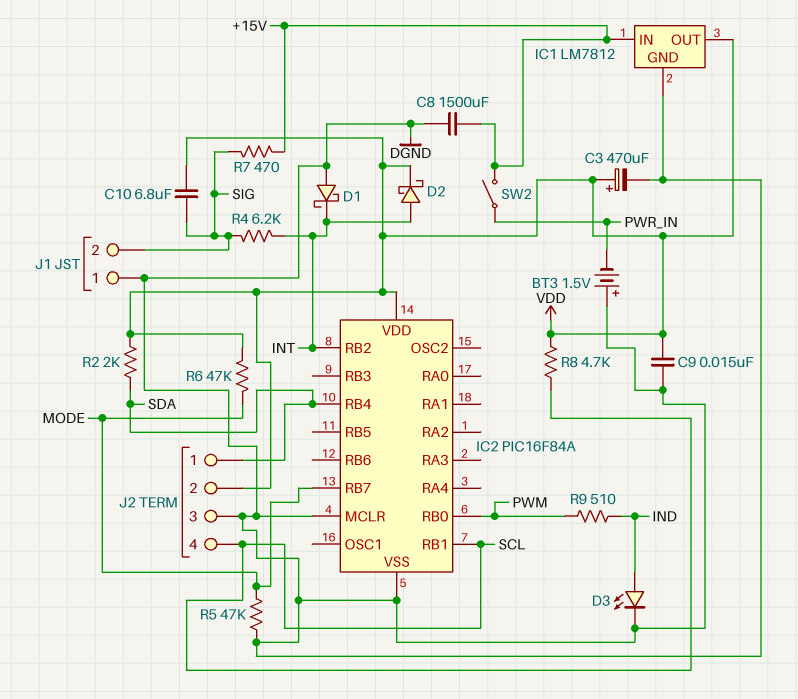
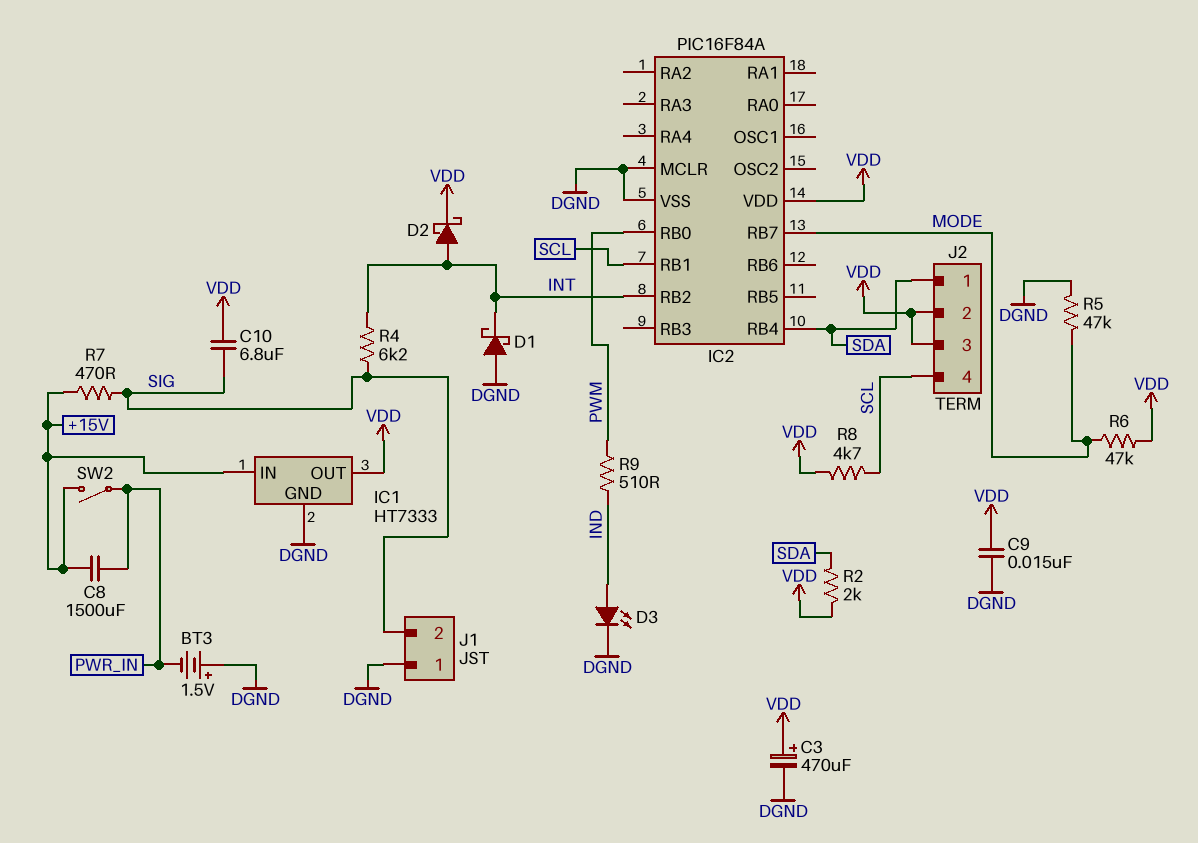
C8: 1500uF (+15V, DGND) -> 1500uF (+15V, PWR_IN)
IC1: LM7812 -> HT7333
J2 pin 3: DGND -> VDD

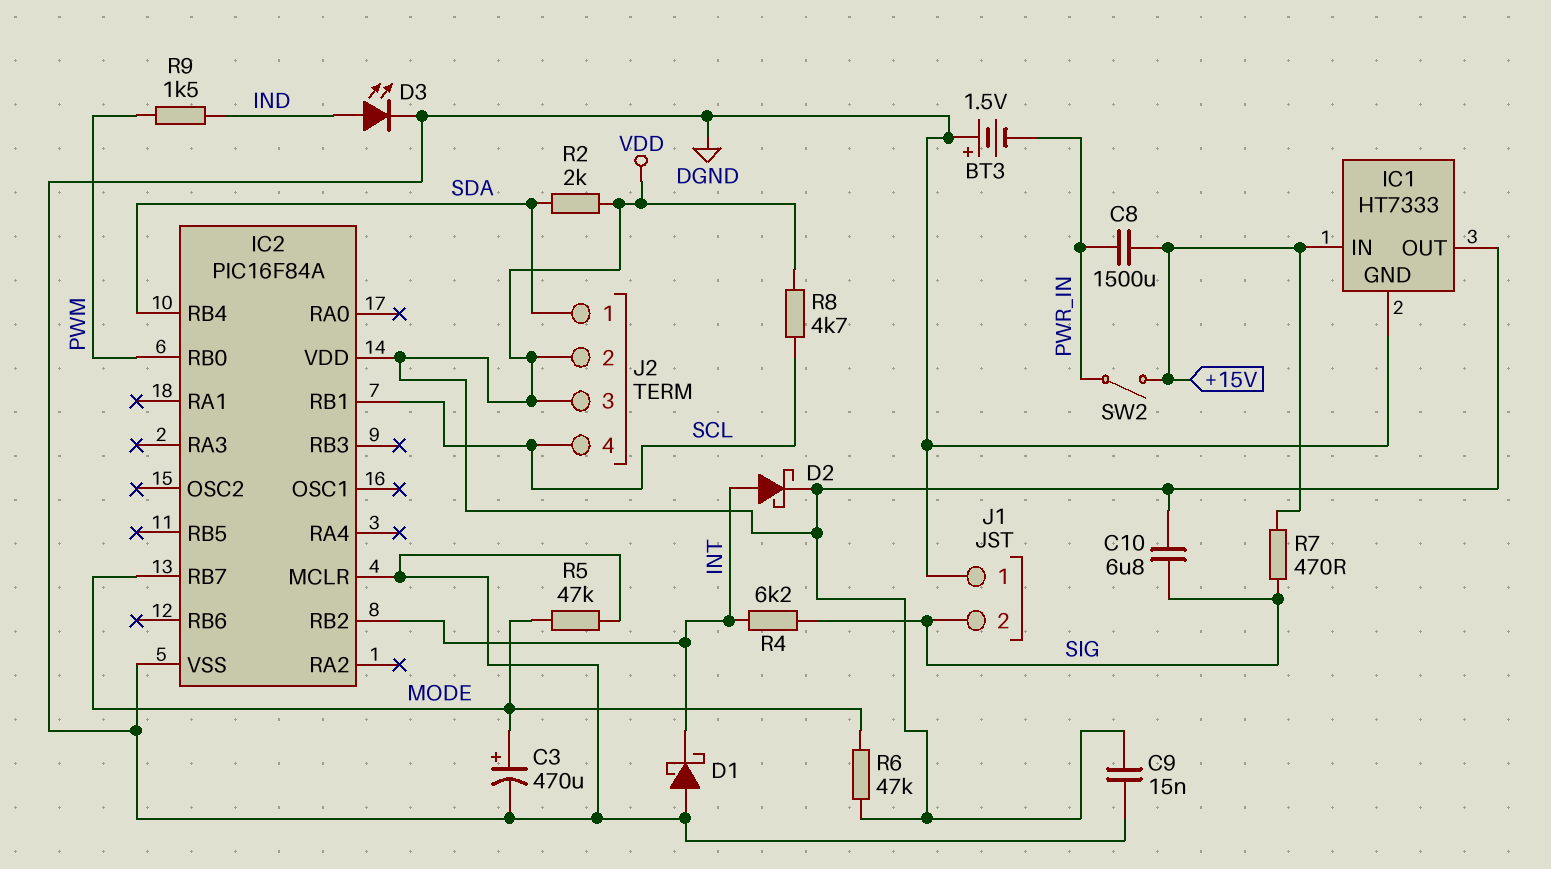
C3: 470uF (plus VDD, minus DGND) -> 470uF (plus MODE, minus DGND)
R9: 510 (IND, PWM) -> 1.5k (IND, PWM)

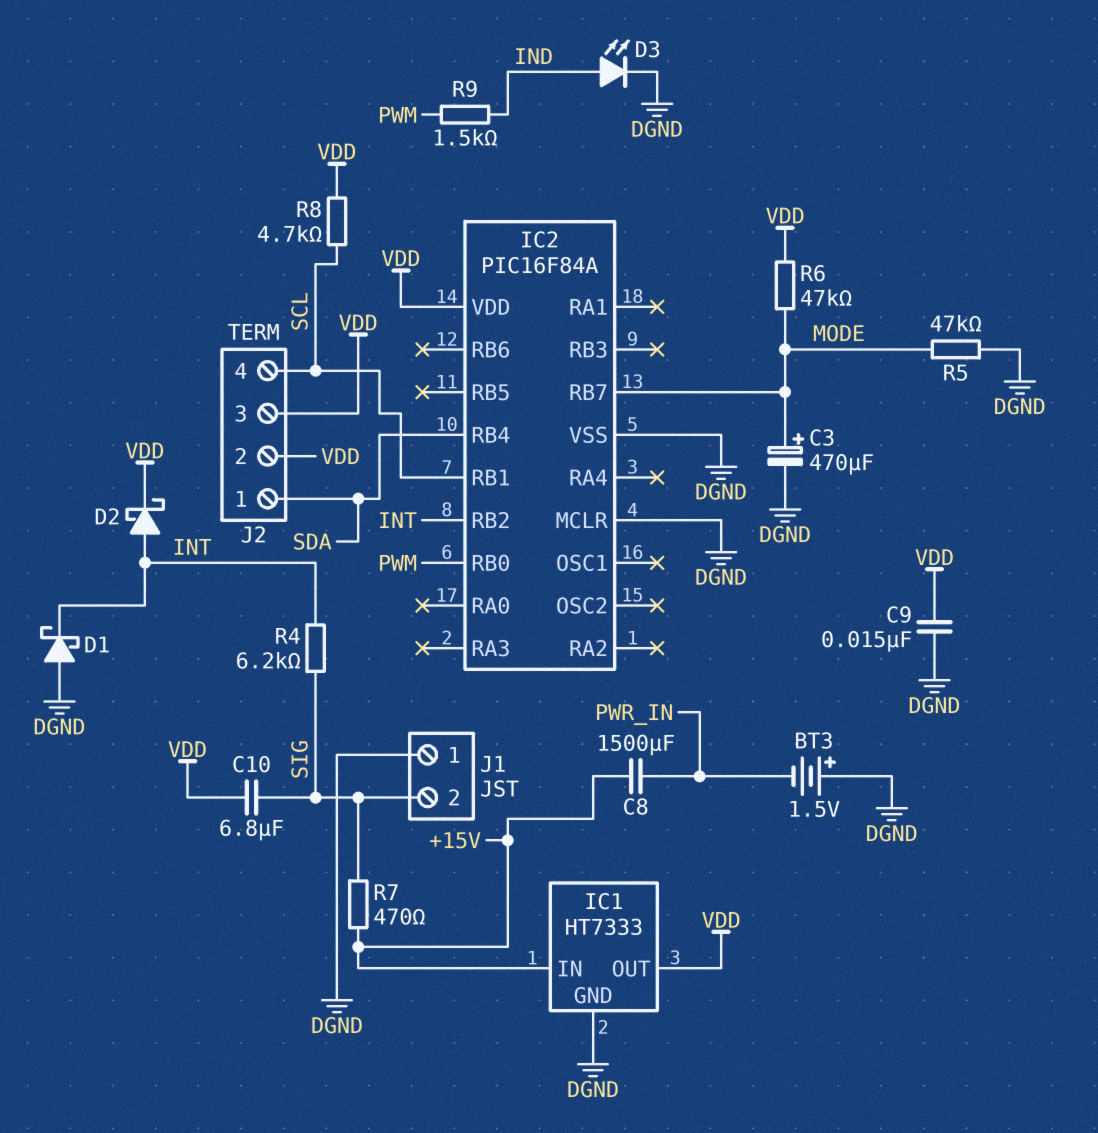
R2: 2k (SDA, VDD) -> none
SW2: switch (+15V, PWR_IN) -> none

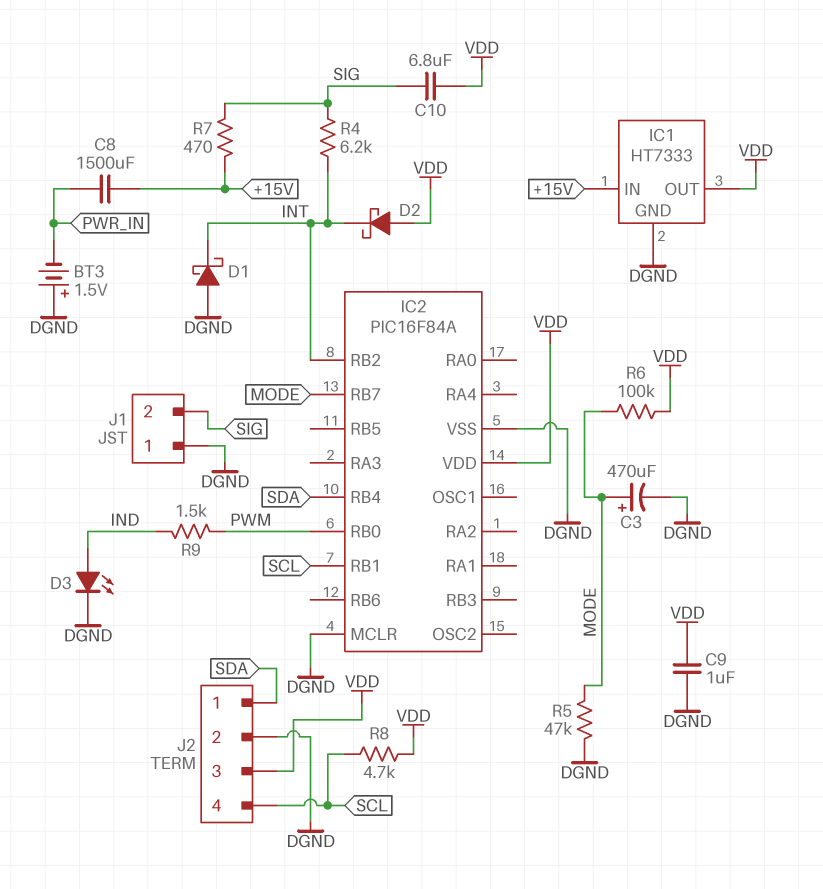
C9: 15nF (DGND, VDD) -> 1uF (DGND, VDD)
D2: schottky (A INT, K VDD) -> schottky (A VDD, K INT)
J2 pin 2: VDD -> DGND
R6: 47k (MODE, VDD) -> 100k (MODE, VDD)

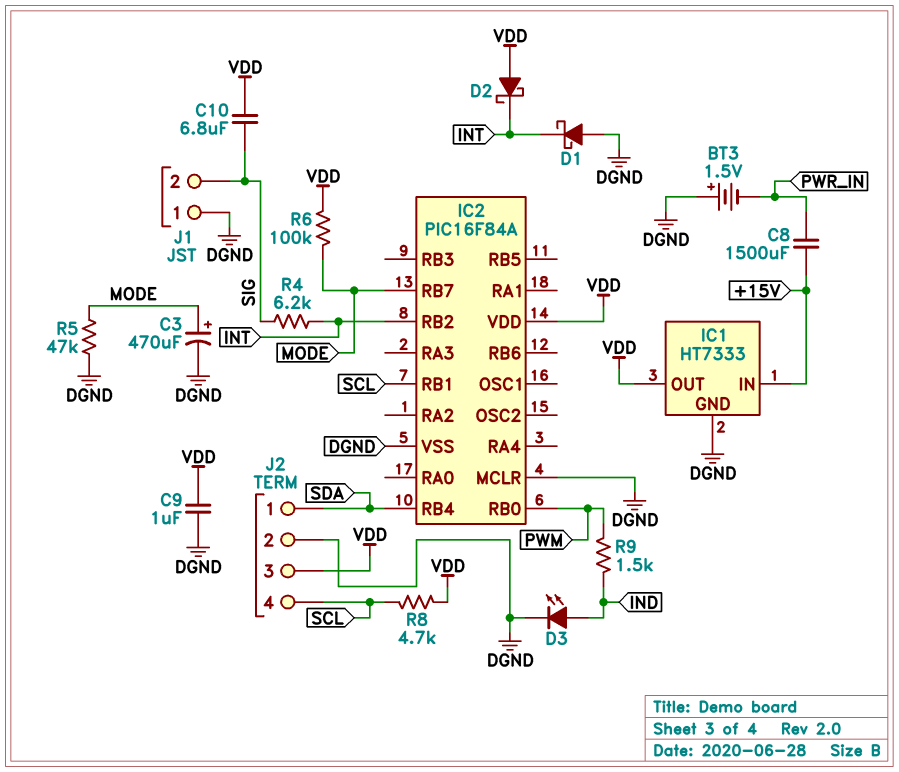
R7: 470 (+15V, SIG) -> none

